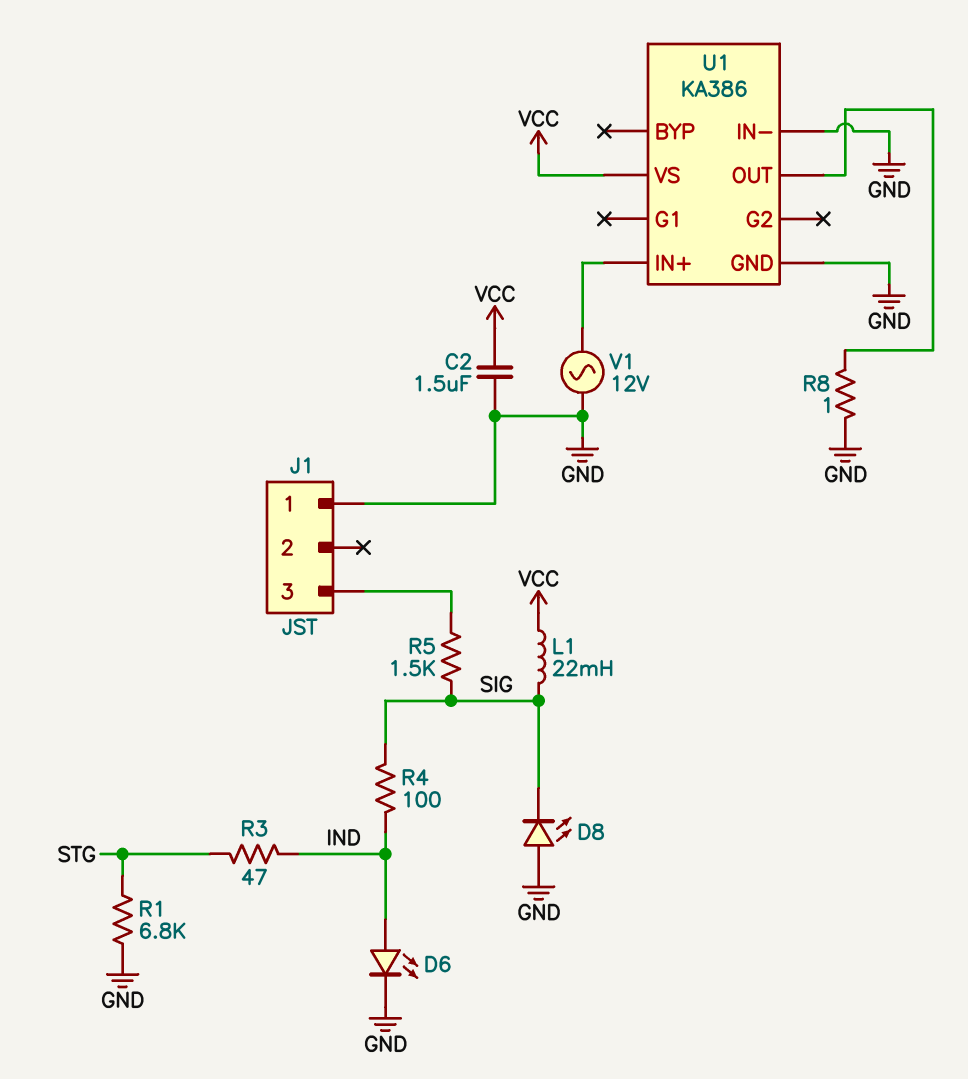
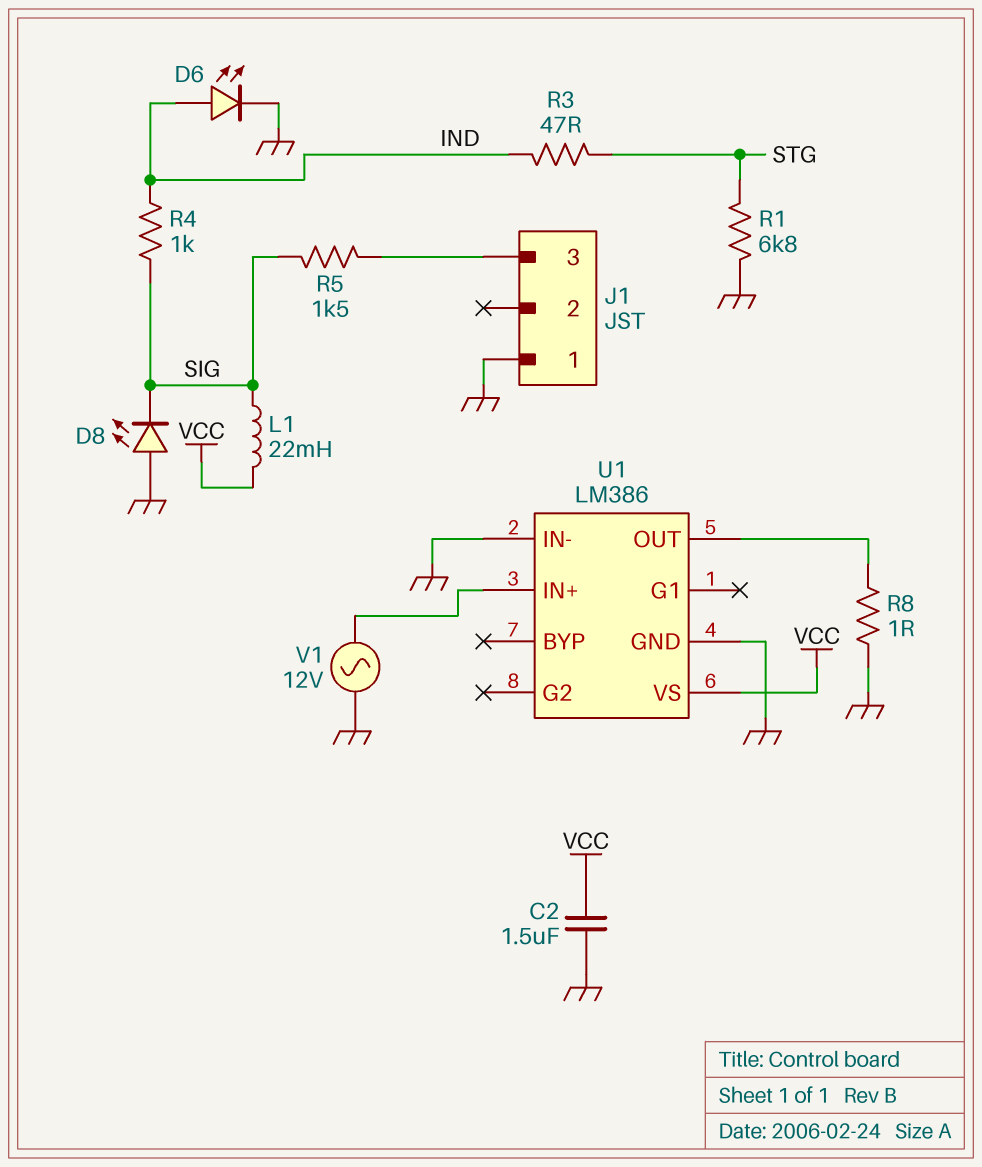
R4: 100 (IND, SIG) -> 1k (IND, SIG)
U1: KA386 -> LM386

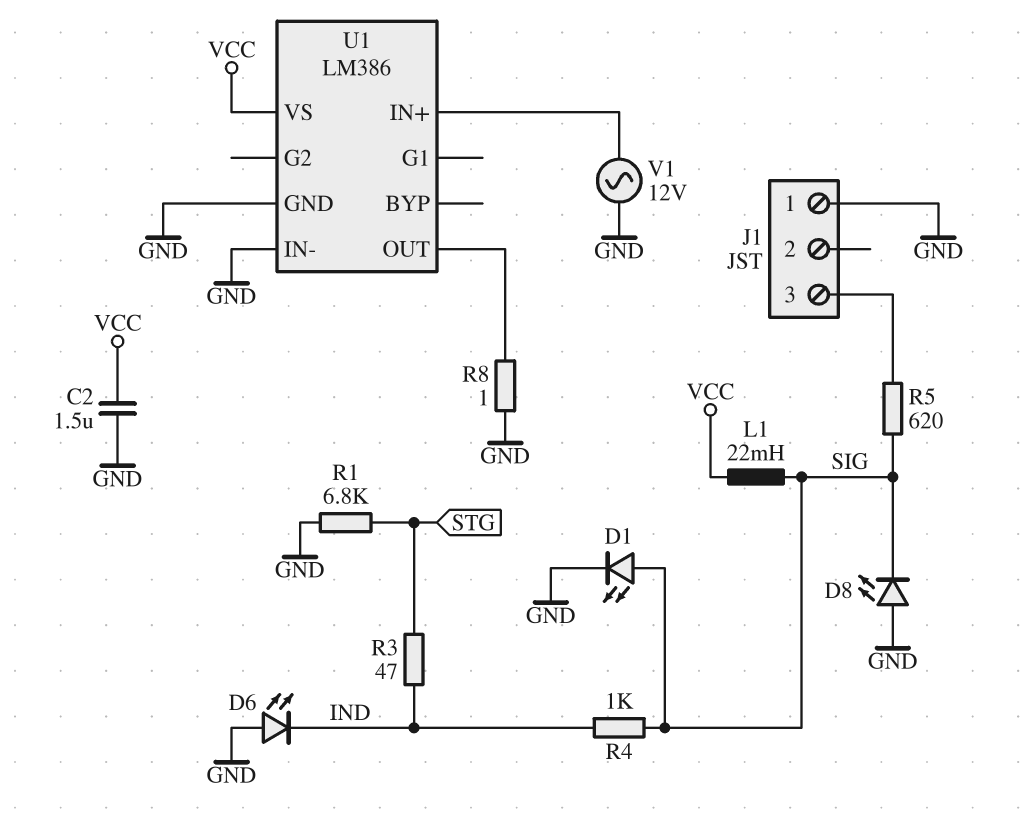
D1: none -> LED (A SIG, K GND)
D6: LED (A IND, K GND) -> LED (A GND, K IND)
R5: 1.5k (J1/3, SIG) -> 620 (J1/3, SIG)

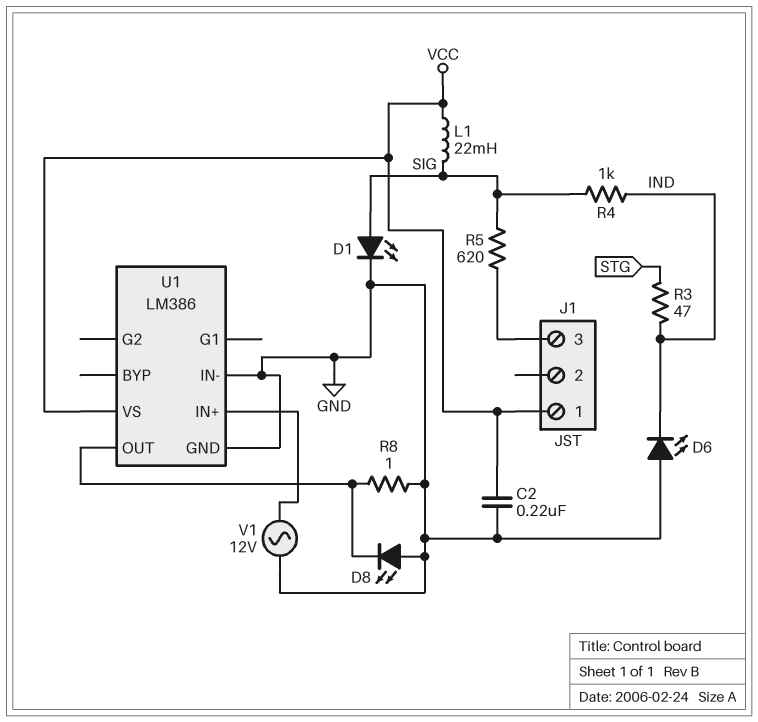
C2: 1.5uF (GND, VCC) -> 220nF (GND, VCC)
D8: LED (A GND, K SIG) -> LED (A GND, K U1/OUT)
J1 pin 1: GND -> VCC
R1: 6.8k (GND, STG) -> none

